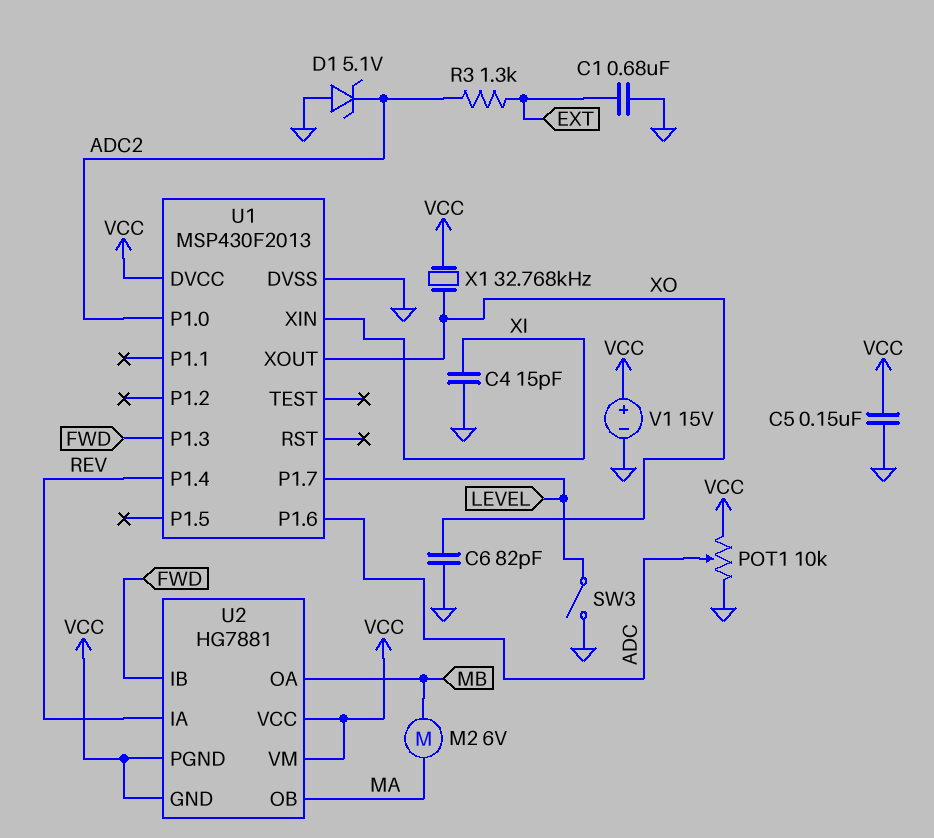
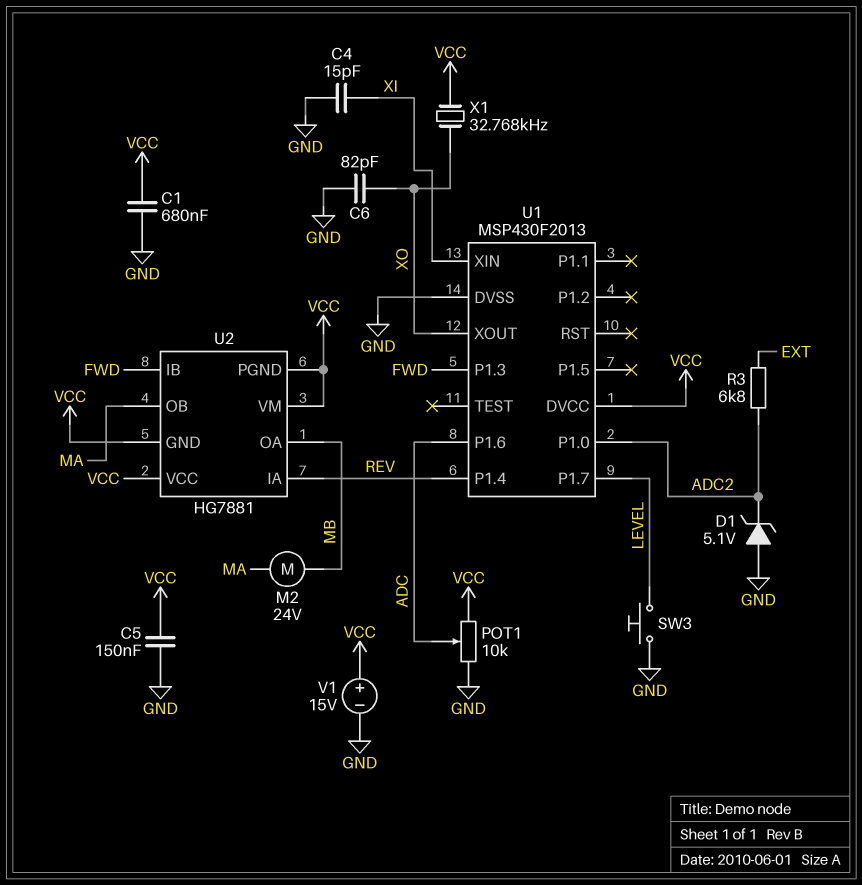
C1: 680nF (EXT, GND) -> 680nF (GND, VCC)
M2: motor 6V (MA, MB) -> motor 24V (MA, MB)
R3: 1.3k (ADC2, EXT) -> 6.8k (ADC2, EXT)
SW3: switch (GND, LEVEL) -> button (GND, LEVEL)

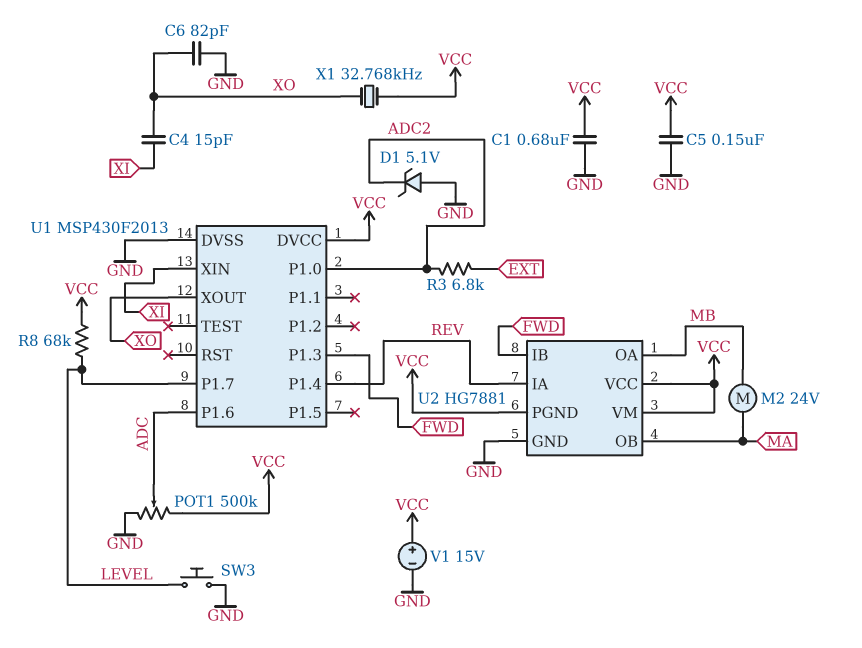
C4: 15pF (GND, XI) -> 15pF (XI, XO)
POT1: 10k (GND, VCC, wiper ADC) -> 500k (GND, VCC, wiper ADC)
R8: none -> 68k (LEVEL, VCC)
U2 pin GND: VCC -> GND

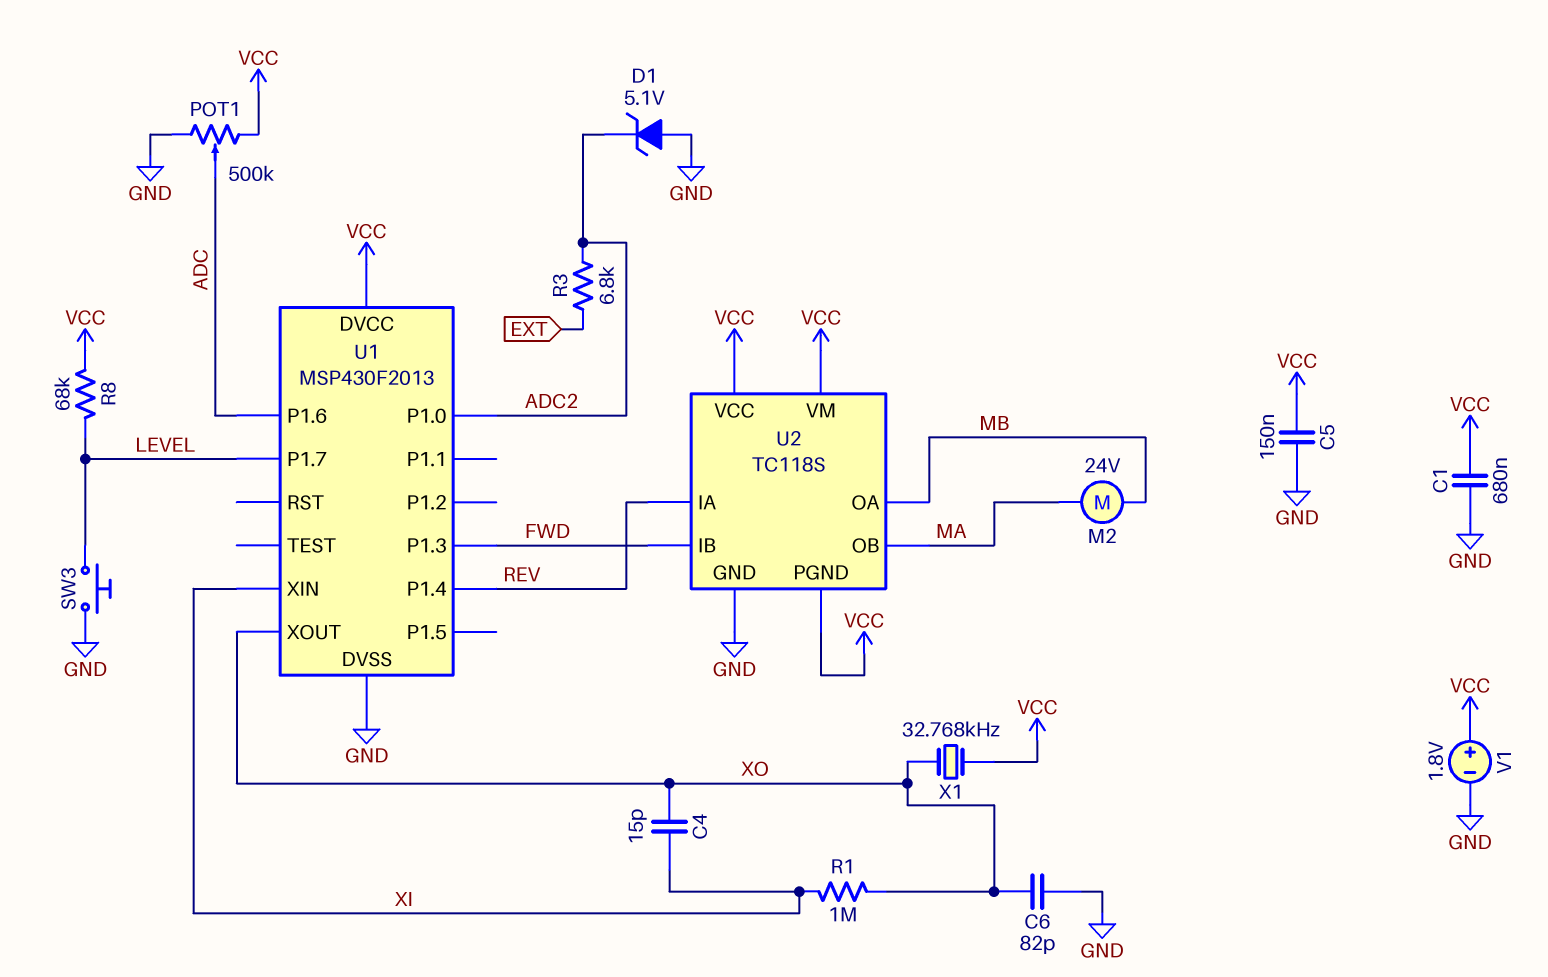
R1: none -> 1M (XI, XO)
U2: HG7881 -> TC118S
V1: 15V (plus VCC, minus GND) -> 1.8V (plus VCC, minus GND)

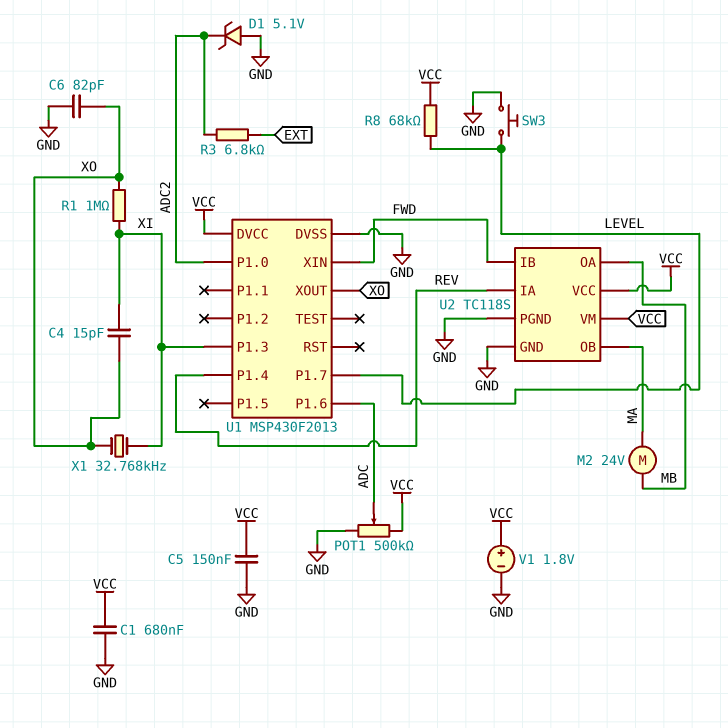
U1 pin P1.3: FWD -> XI
U1 pin XIN: XI -> FWD
U2 pin PGND: VCC -> GND
X1: 32.768kHz (VCC, XO) -> 32.768kHz (XI, XO)

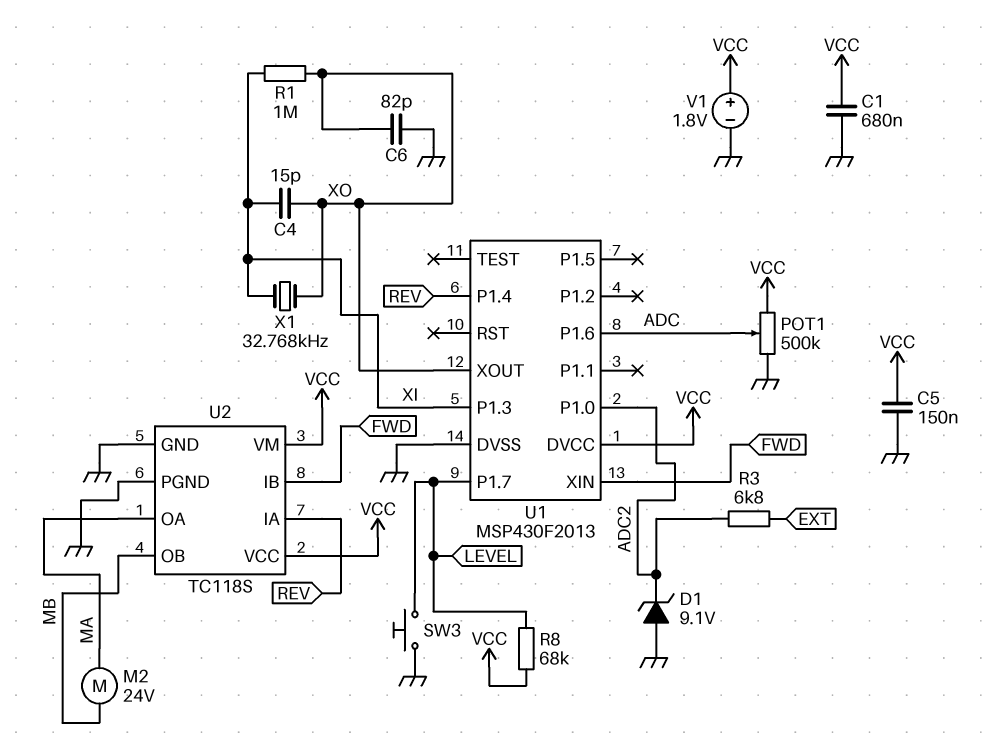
D1: zener 5.1V (A GND, K ADC2) -> zener 9.1V (A GND, K ADC2)
U2 pin OA: MB -> MA
U2 pin OB: MA -> MB

